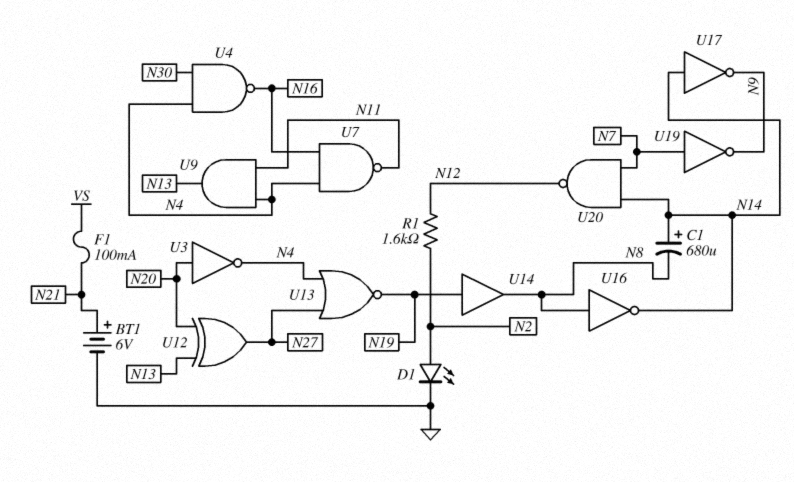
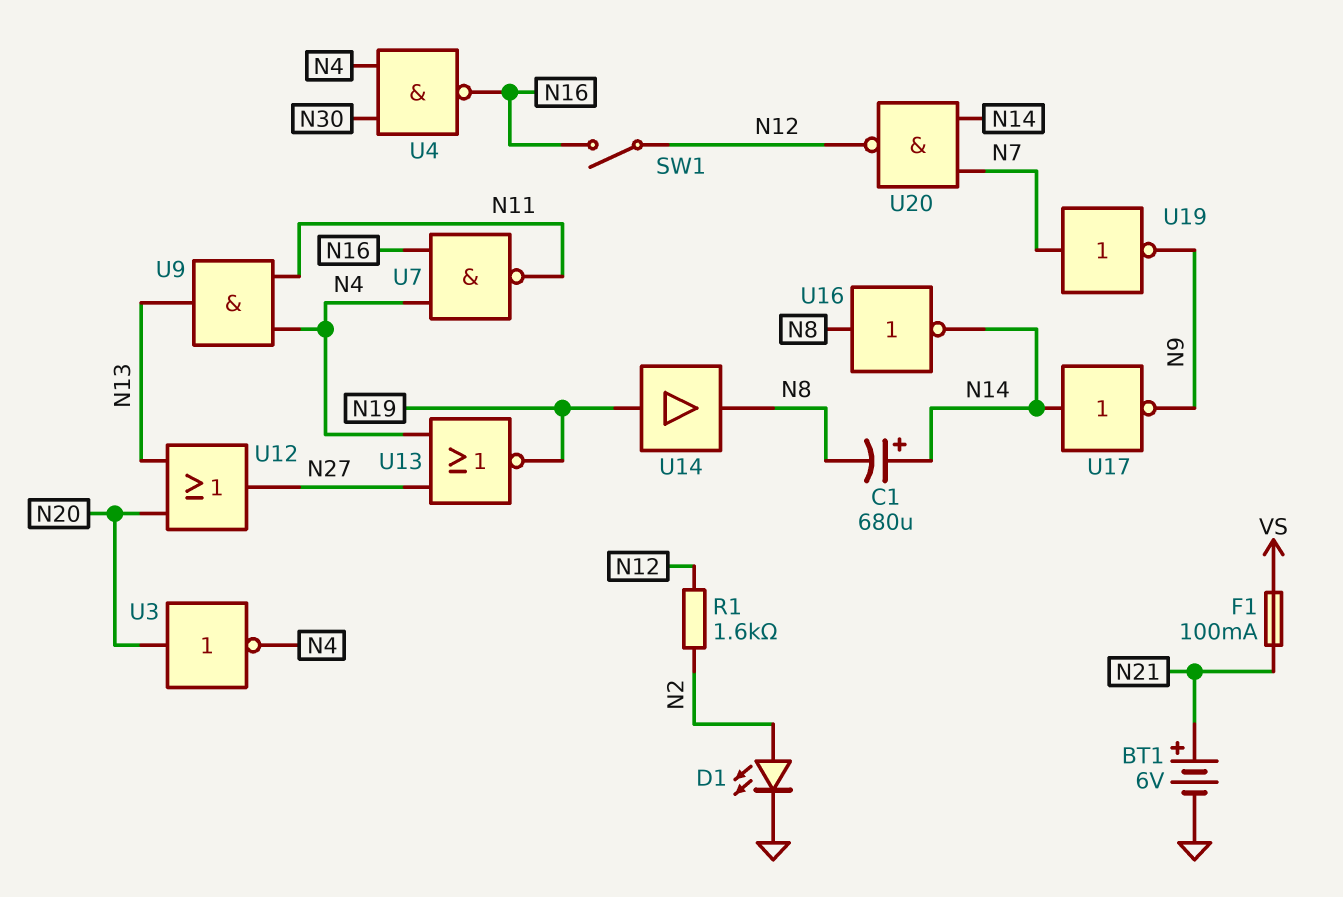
SW1: none -> switch (N12, N16)
U12: XOR (in N13, in N20, out N27) -> OR (in N13, in N20, out N27)

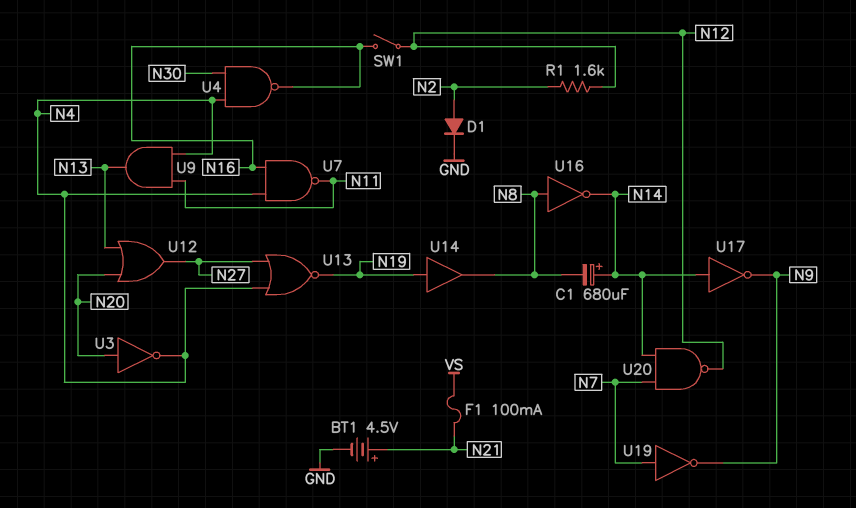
BT1: 6V (plus N21, minus GND) -> 4.5V (plus N21, minus GND)
D1: LED (A N2, K GND) -> diode (A N2, K GND)

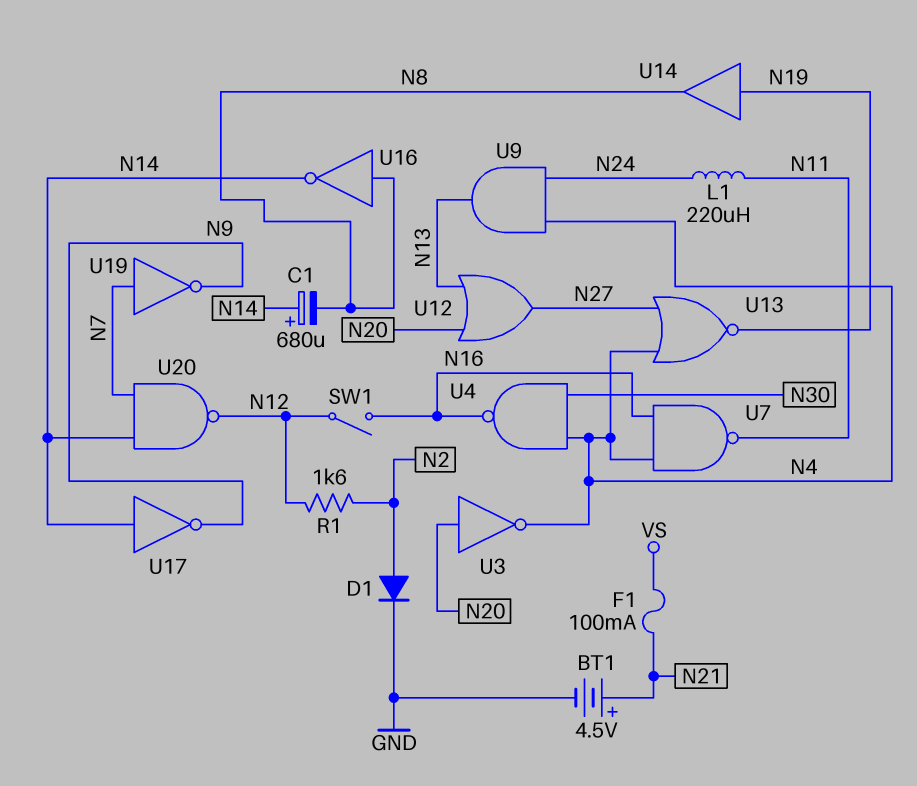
L1: none -> 220uH (N11, N24)
U9: AND (in N4, in N11, out N13) -> AND (in N4, in N24, out N13)

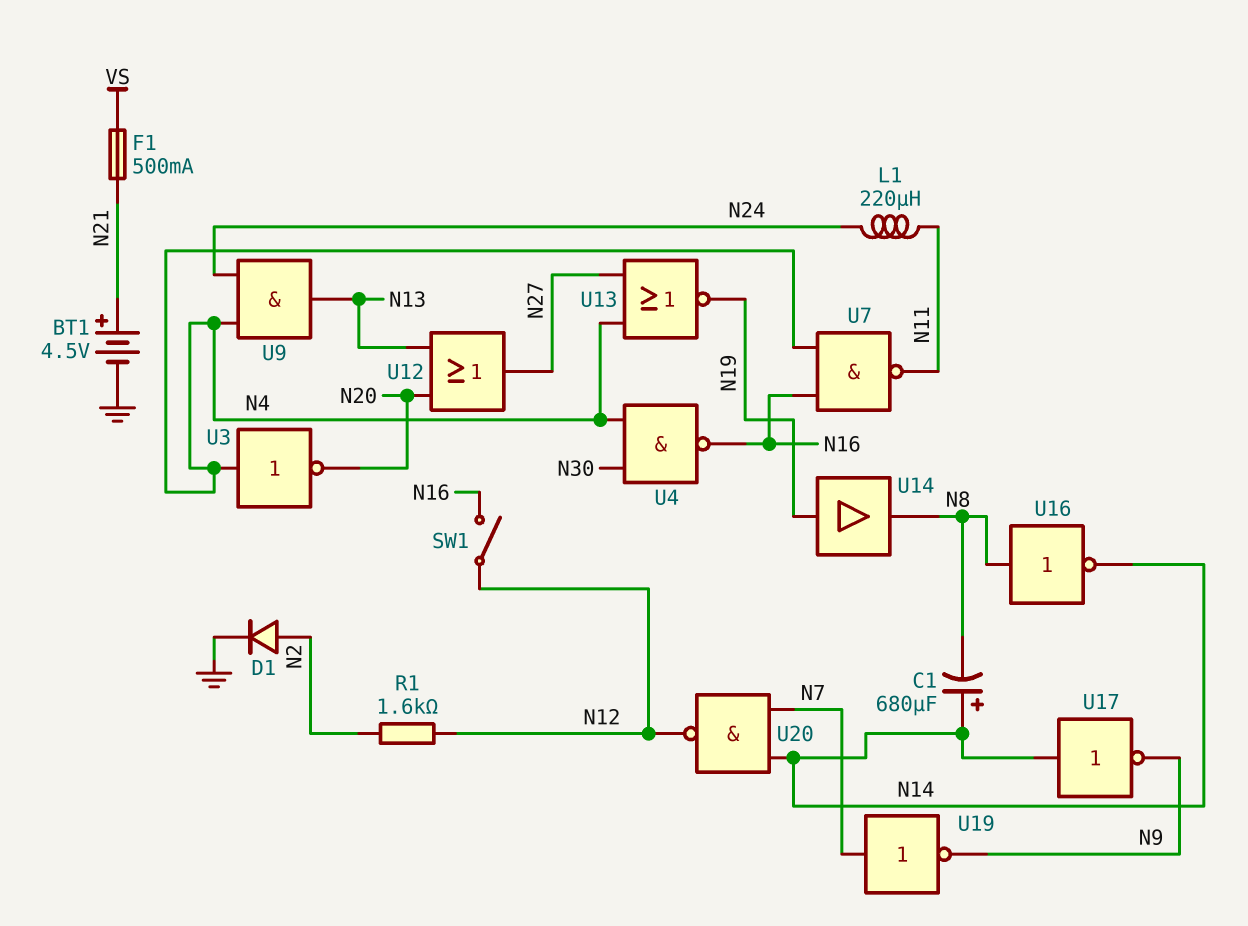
F1: 100mA (N21, VS) -> 500mA (N21, VS)
U3: NOT (in N20, out N4) -> NOT (in N4, out N20)

